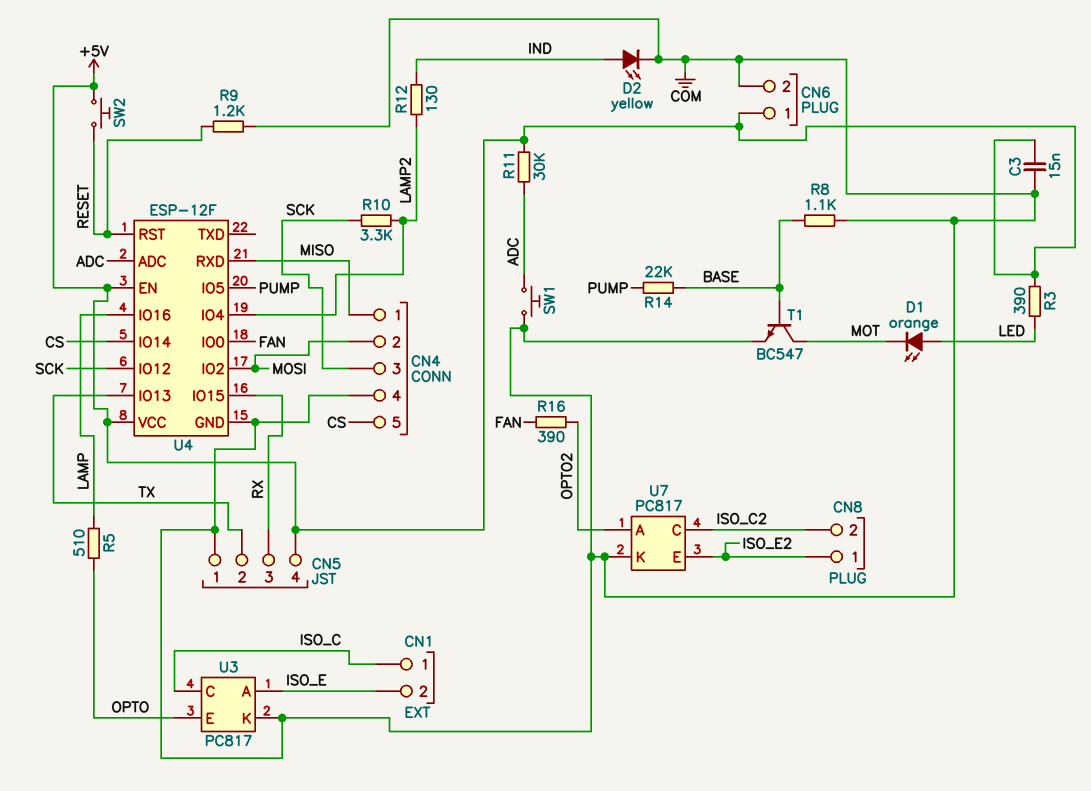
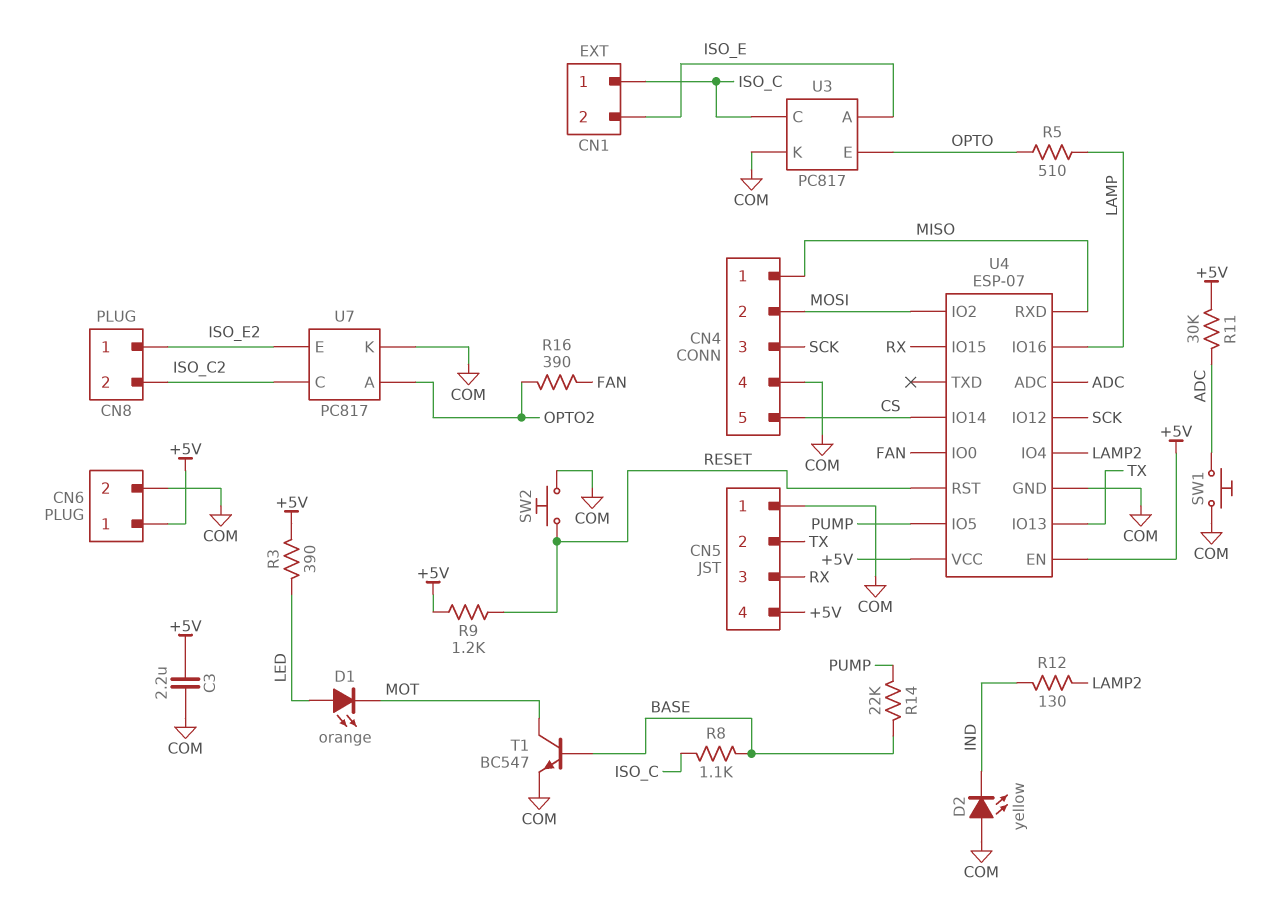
C3: 15nF (+5V, COM) -> 2.2uF (+5V, COM)
D2: LED yellow (A IND, K COM) -> LED yellow (A COM, K IND)
R8: 1.1k (BASE, COM) -> 1.1k (BASE, ISO_C)
R9: 1.2k (COM, RESET) -> 1.2k (+5V, RESET)
R10: 3.3k (LAMP2, SCK) -> none
SW2: button (+5V, RESET) -> button (COM, RESET)
U4: ESP-12F -> ESP-07

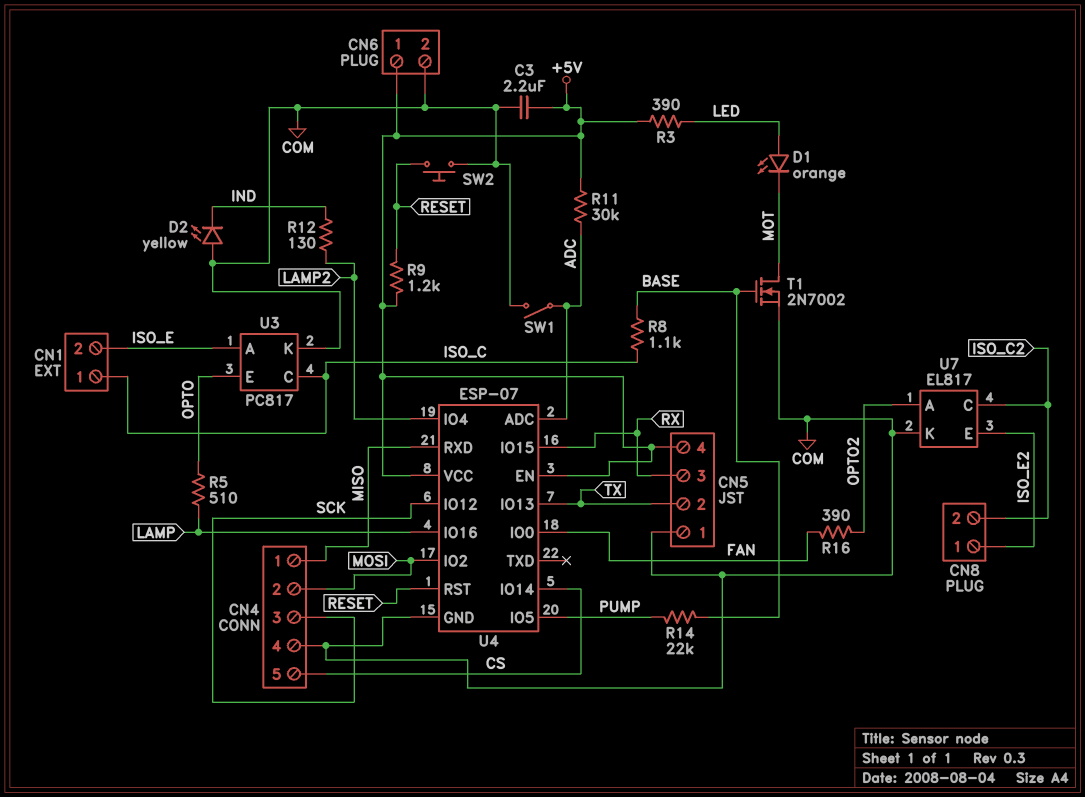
SW1: button (ADC, COM) -> switch (ADC, COM)
T1: NPN BC547 (B BASE, C MOT, E COM) -> NMOS 2N7002 (G BASE, D MOT, S COM)
U7: PC817 -> EL817

